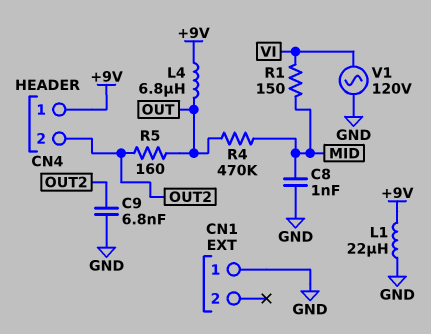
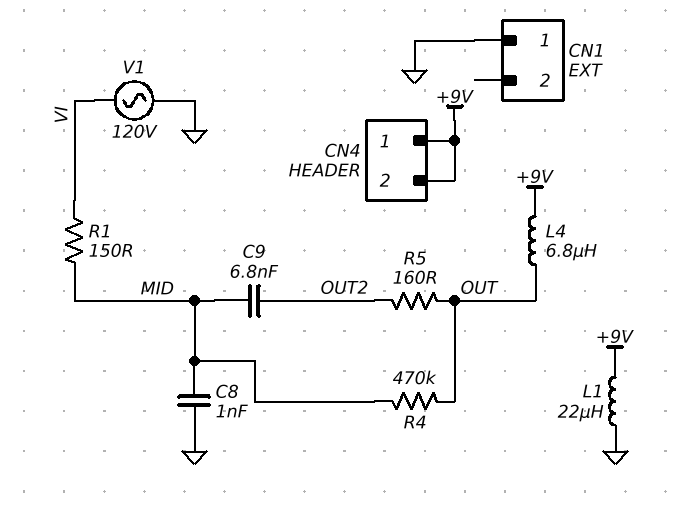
C9: 6.8nF (GND, OUT2) -> 6.8nF (MID, OUT2)
CN4 pin 2: OUT2 -> +9V

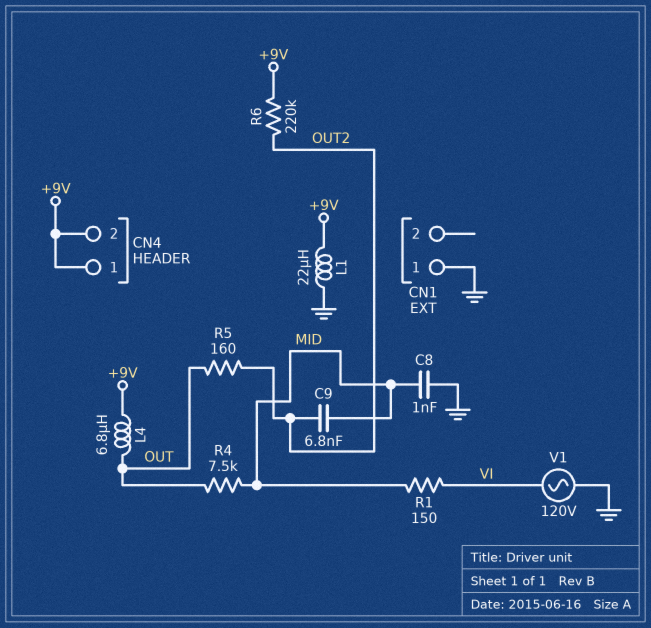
R4: 470k (MID, OUT) -> 7.5k (MID, OUT)
R6: none -> 220k (+9V, OUT2)

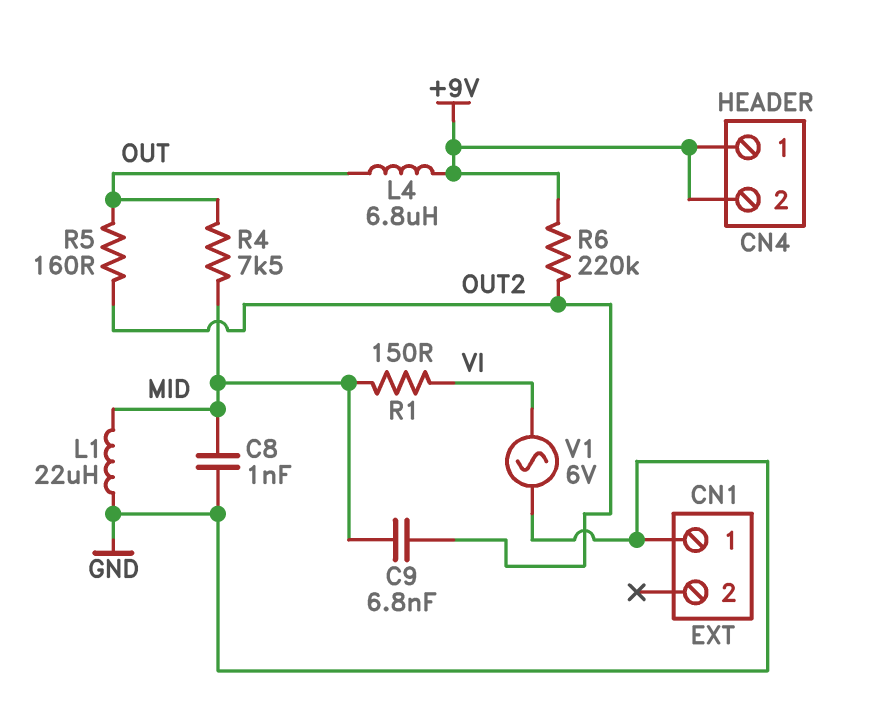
L1: 22uH (+9V, GND) -> 22uH (GND, MID)
V1: AC 120V (GND, VI) -> AC 6V (GND, VI)

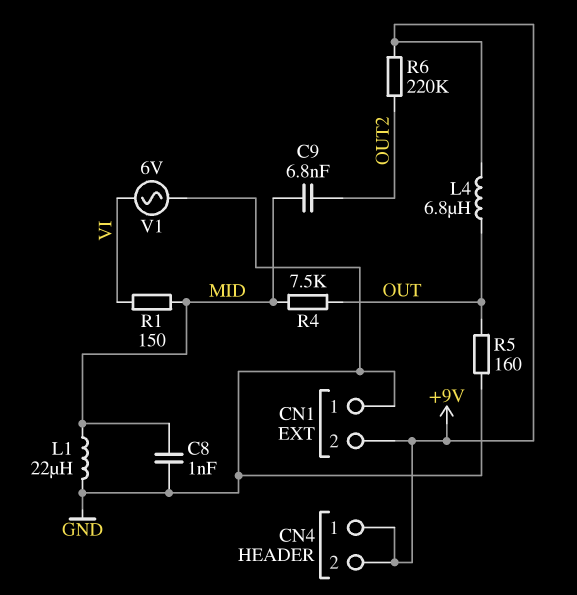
CN1 pin 2: none -> +9V
R5: 160 (OUT, OUT2) -> 160 (GND, OUT)

